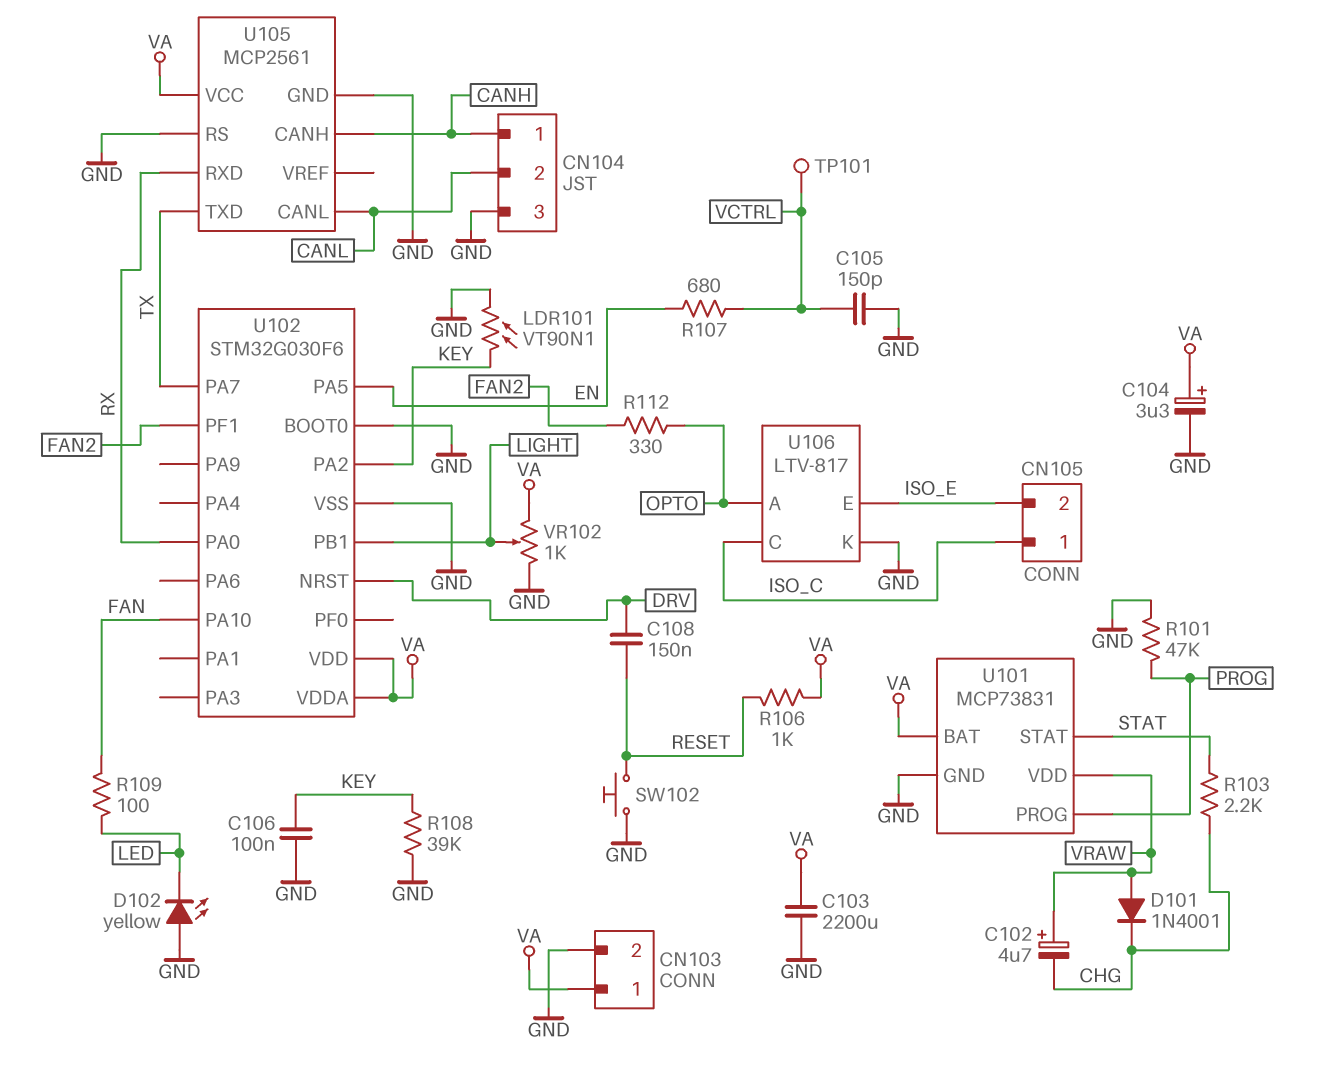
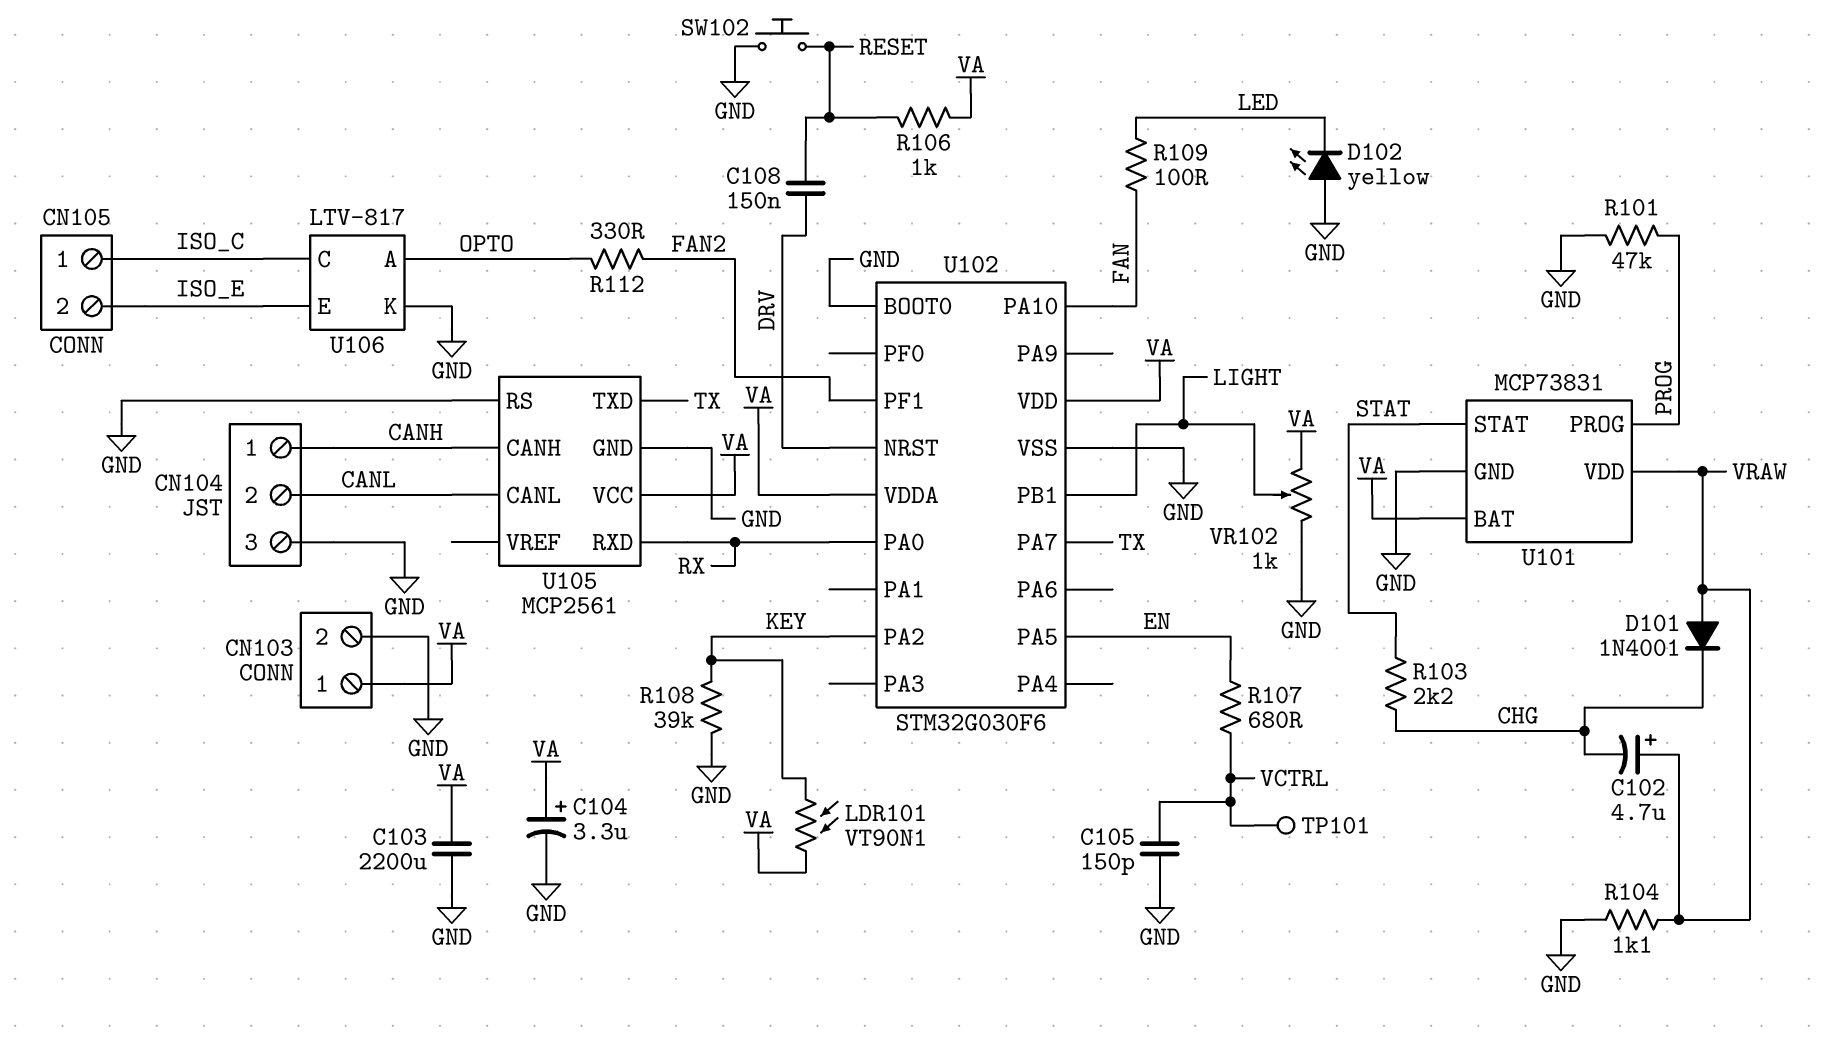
C106: 100nF (GND, KEY) -> none
LDR101: VT90N1 (GND, KEY) -> VT90N1 (KEY, VA)
R104: none -> 1.1k (GND, VRAW)

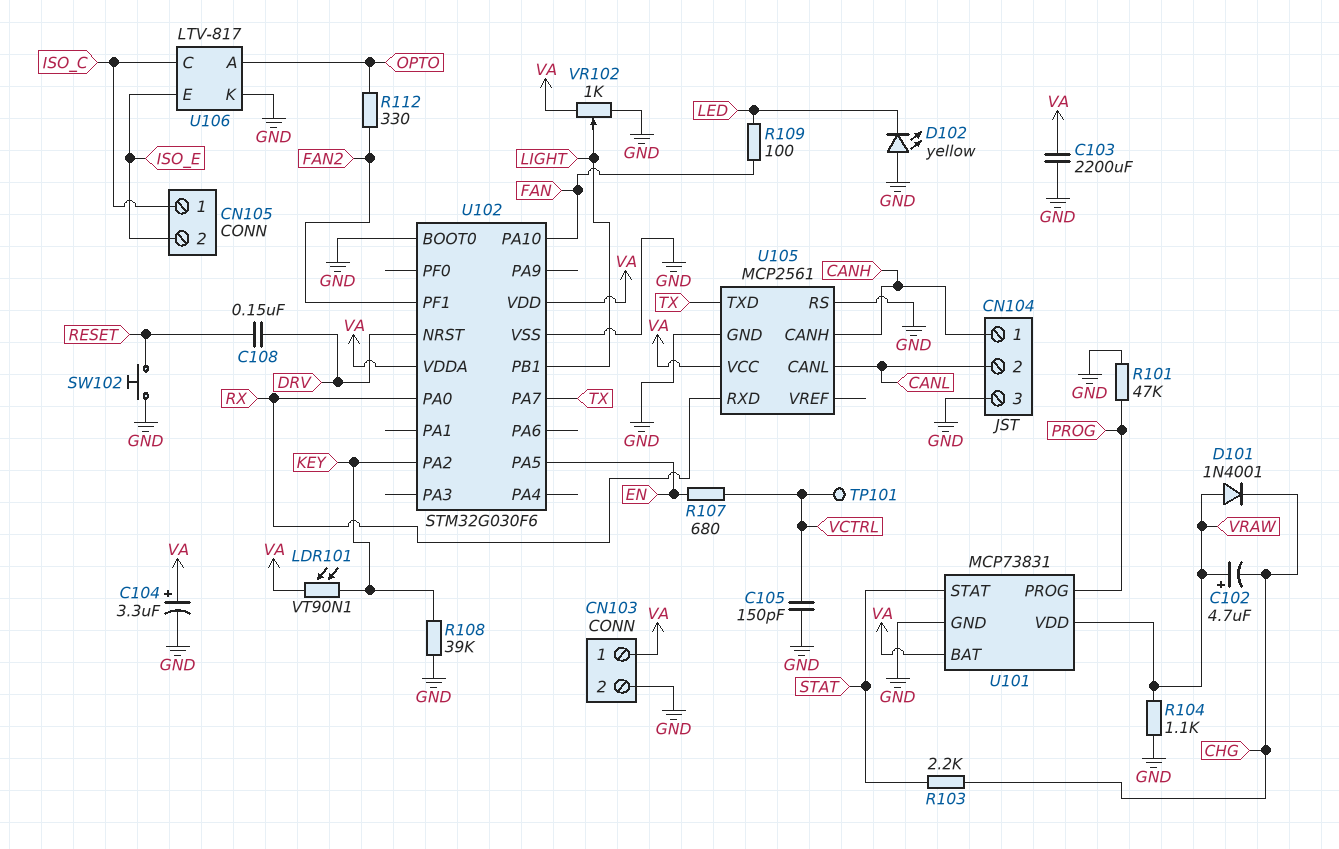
R106: 1k (RESET, VA) -> none

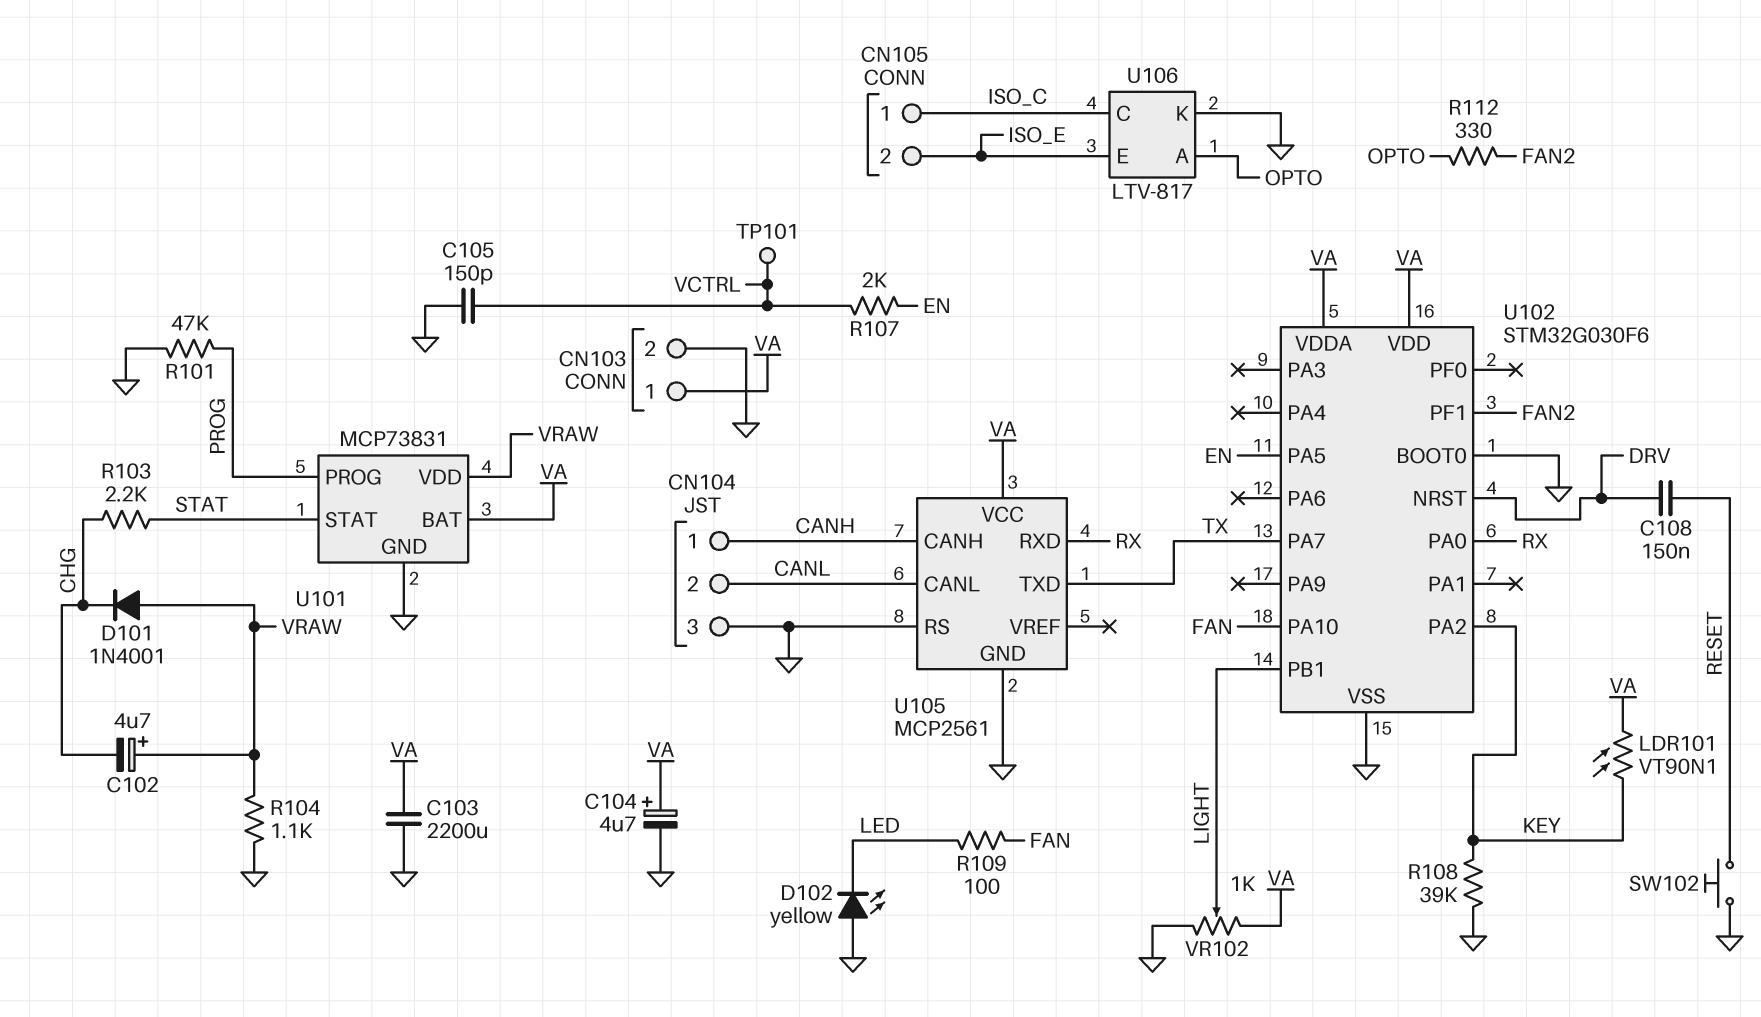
C104: 3.3uF (plus VA, minus GND) -> 4.7uF (plus VA, minus GND)
R107: 680 (EN, VCTRL) -> 2k (EN, VCTRL)

